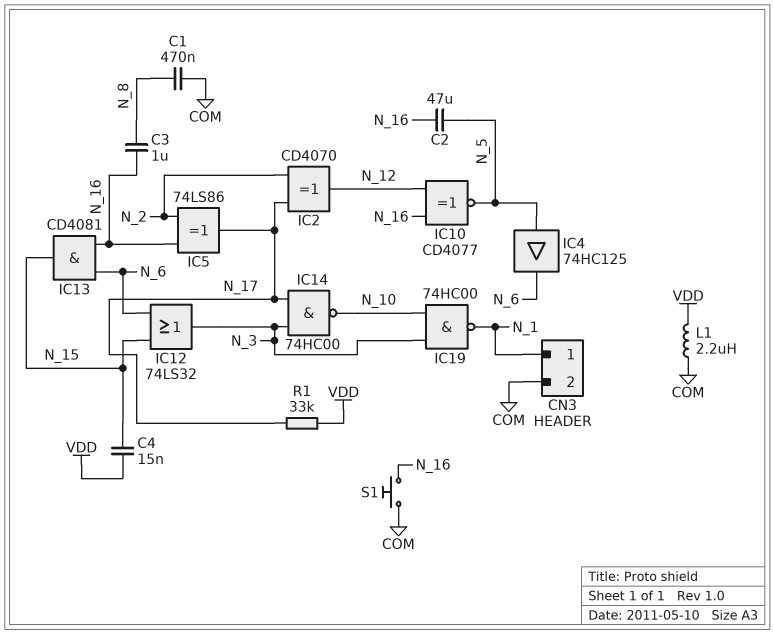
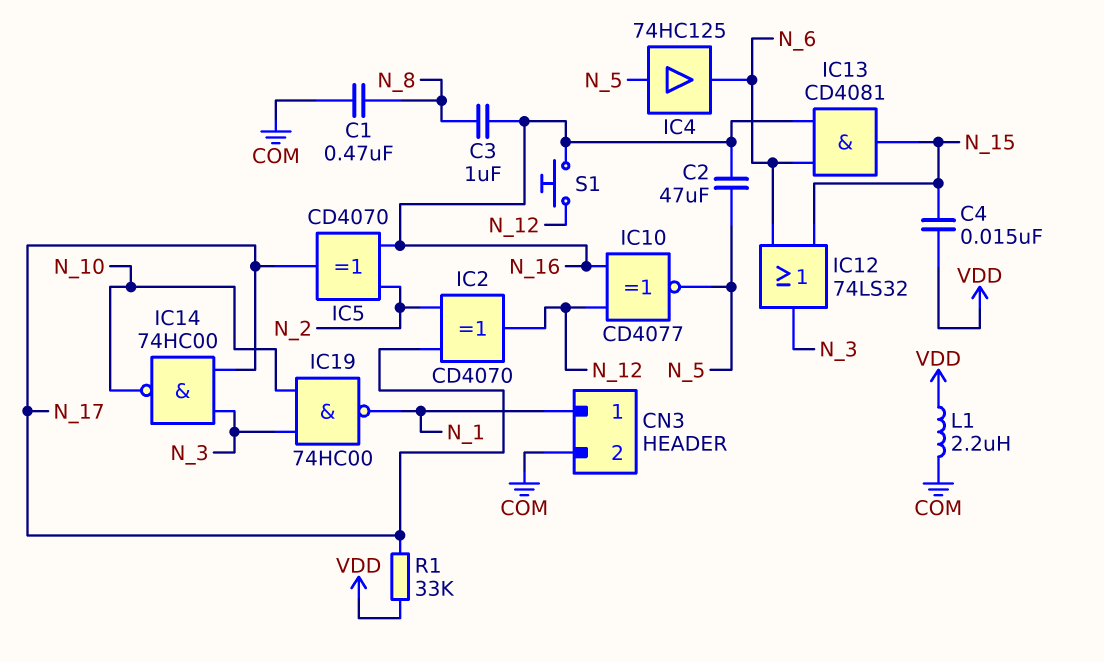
IC5: XOR 74LS86 (in N_2, in N_16, out N_17) -> XOR CD4070 (in N_2, in N_16, out N_17)
S1: button (COM, N_16) -> button (N_12, N_16)

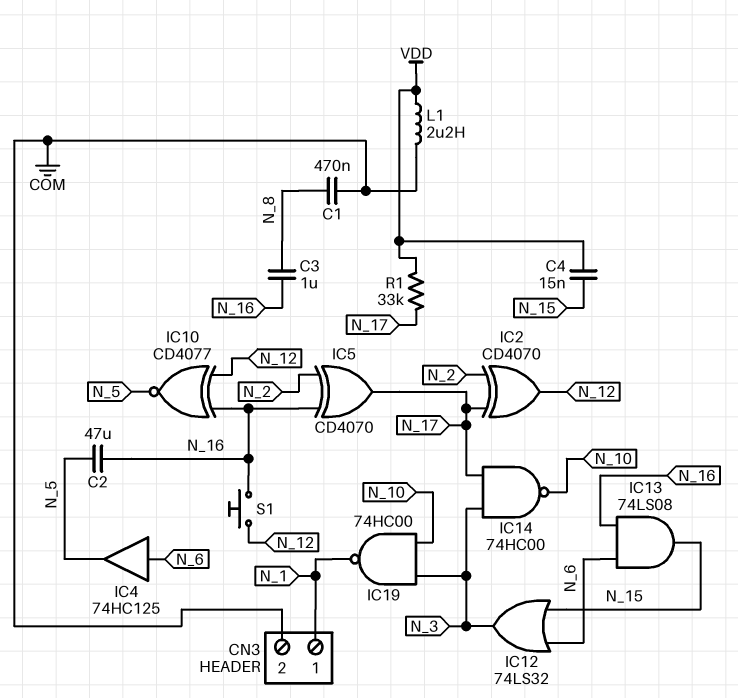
IC4: buffer 74HC125 (in N_5, out N_6) -> buffer 74HC125 (in N_6, out N_5)
IC13: AND CD4081 (in N_6, in N_16, out N_15) -> AND 74LS08 (in N_6, in N_16, out N_15)

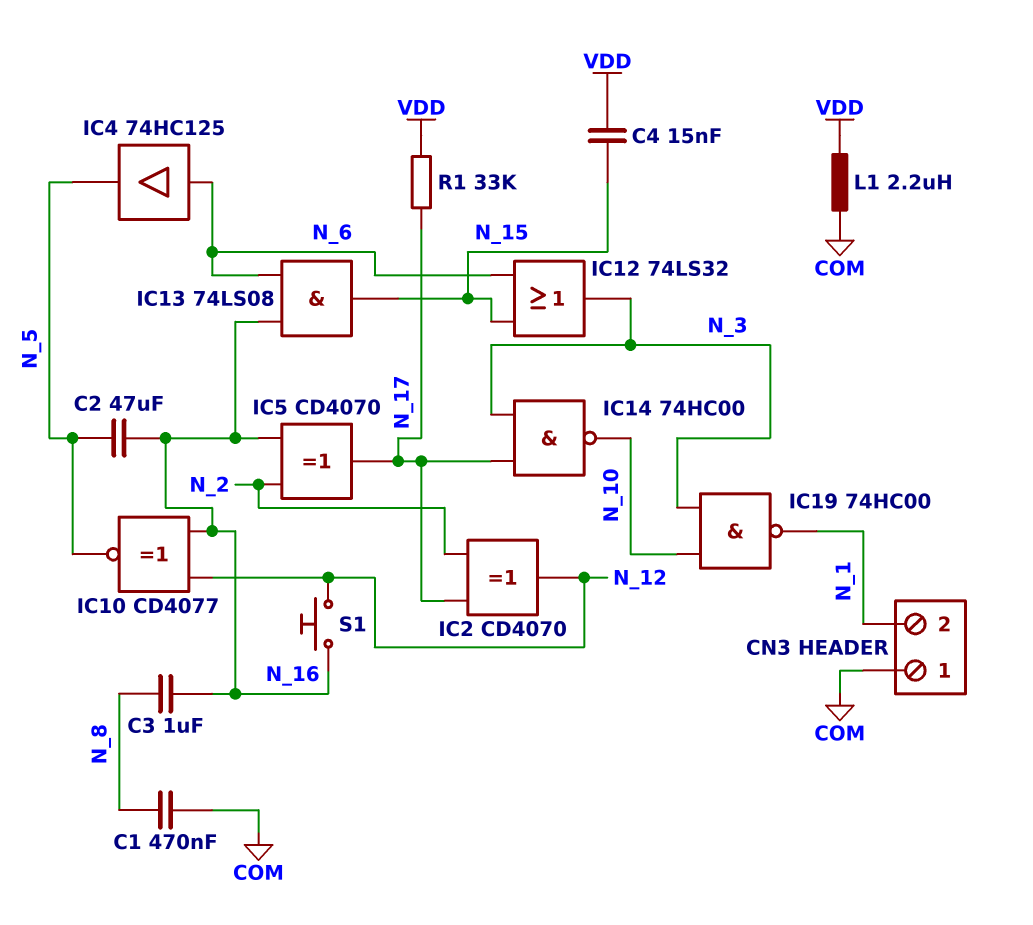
CN3 pin 1: N_1 -> COM
CN3 pin 2: COM -> N_1

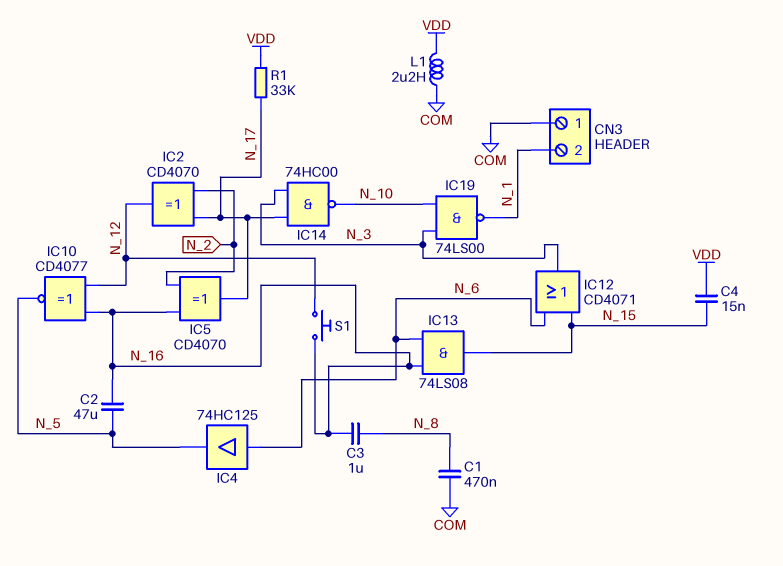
IC12: OR 74LS32 (in N_6, in N_15, out N_3) -> OR CD4071 (in N_6, in N_15, out N_3)
IC19: NAND 74HC00 (in N_3, in N_10, out N_1) -> NAND 74LS00 (in N_3, in N_10, out N_1)

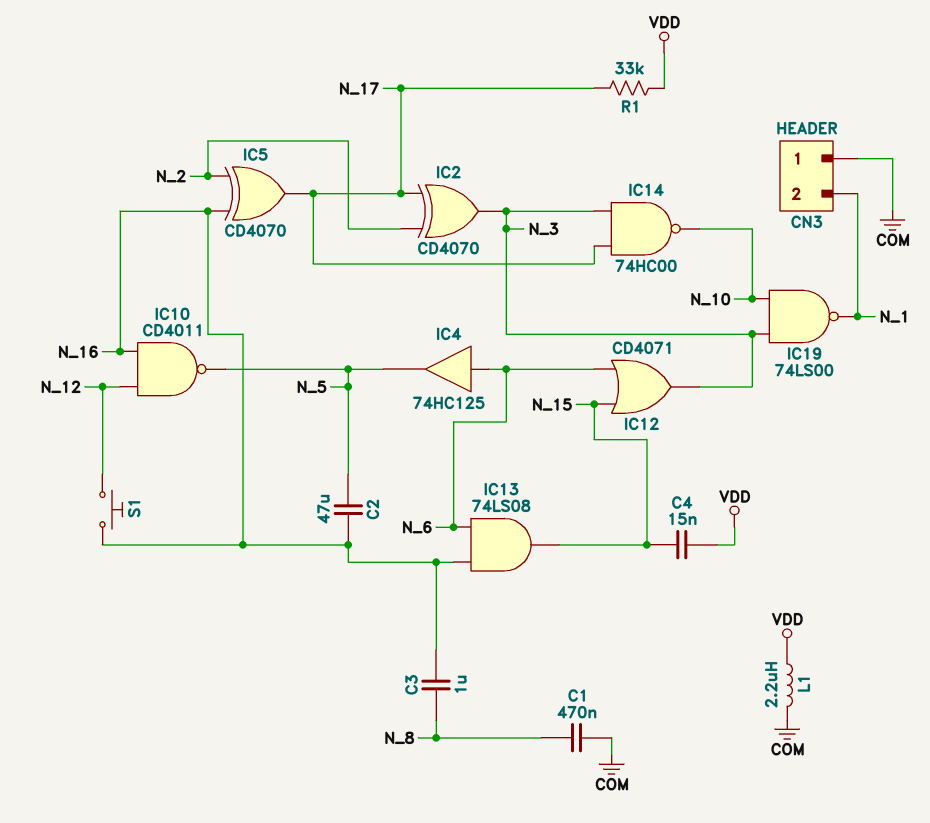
IC2: XOR CD4070 (in N_2, in N_17, out N_12) -> XOR CD4070 (in N_2, in N_17, out N_3)
IC10: XNOR CD4077 (in N_12, in N_16, out N_5) -> NAND CD4011 (in N_12, in N_16, out N_5)

